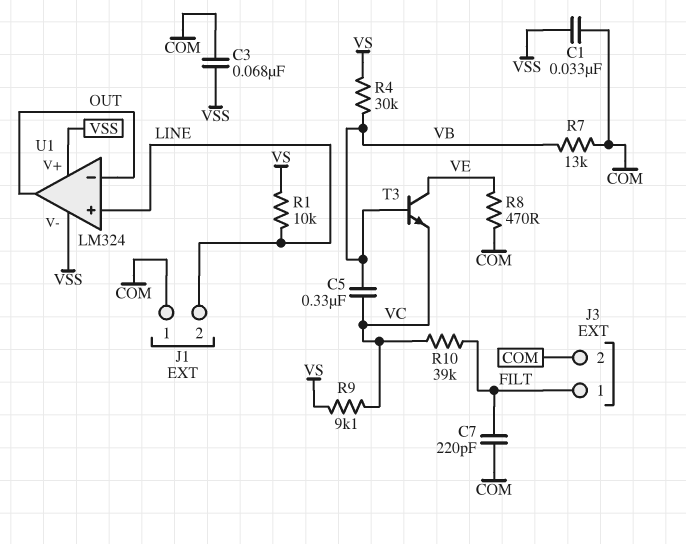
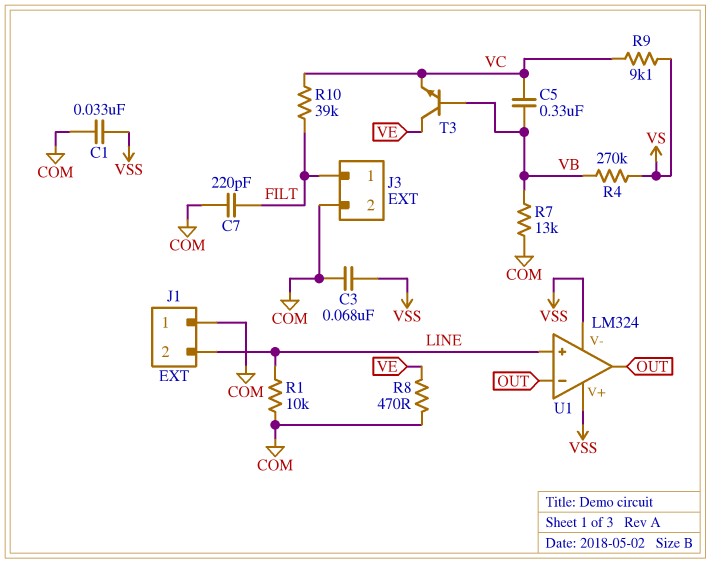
R1: 10k (LINE, VS) -> 10k (COM, LINE)
R4: 30k (VB, VS) -> 270k (VB, VS)

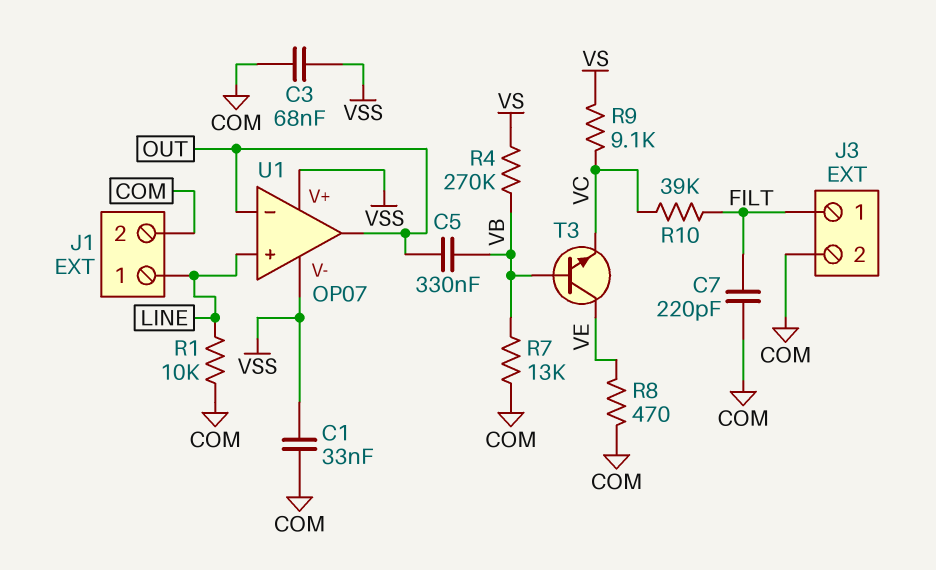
C5: 330nF (VB, VC) -> 330nF (OUT, VB)
J1 pin 1: COM -> LINE
J1 pin 2: LINE -> COM
U1: LM324 -> OP07

